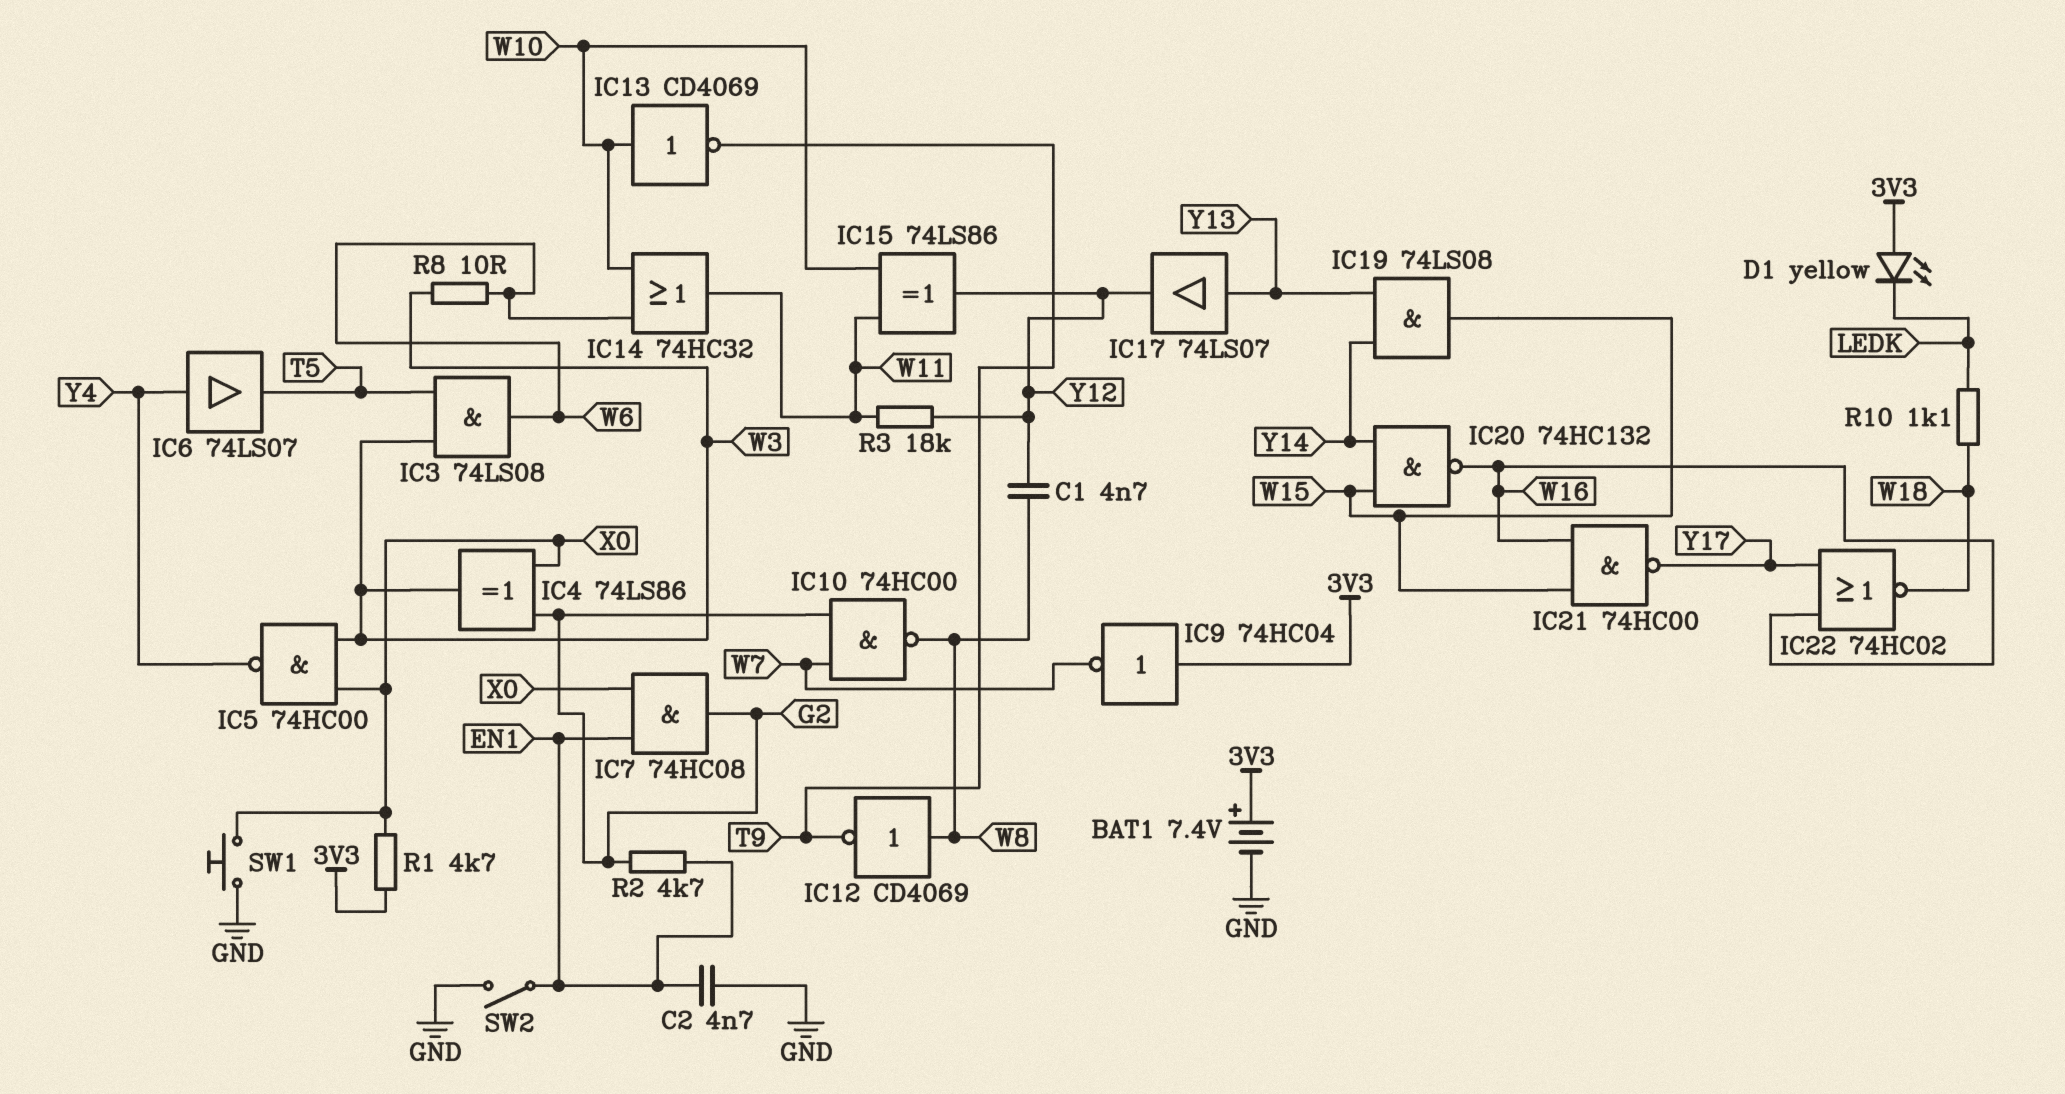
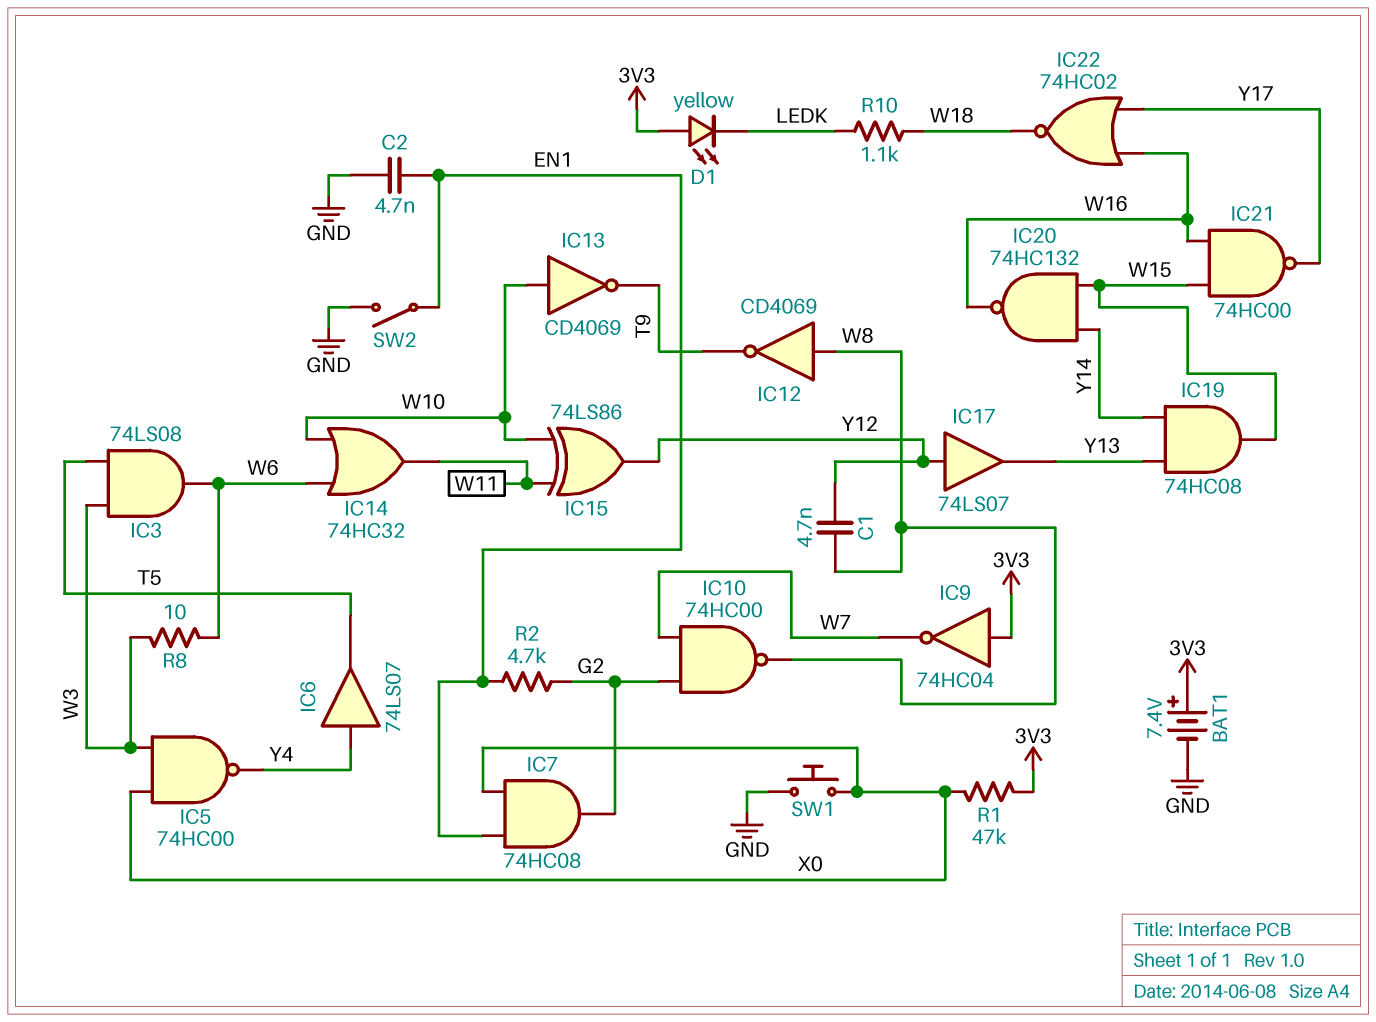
IC4: XOR 74LS86 (in G2, in X0, out W3) -> none
IC17: buffer 74LS07 (in Y13, out Y12) -> buffer 74LS07 (in Y12, out Y13)
IC19: AND 74LS08 (in Y13, in Y14, out W15) -> AND 74HC08 (in Y13, in Y14, out W15)
R1: 4.7k (3V3, X0) -> 47k (3V3, X0)
R3: 18k (W11, Y12) -> none

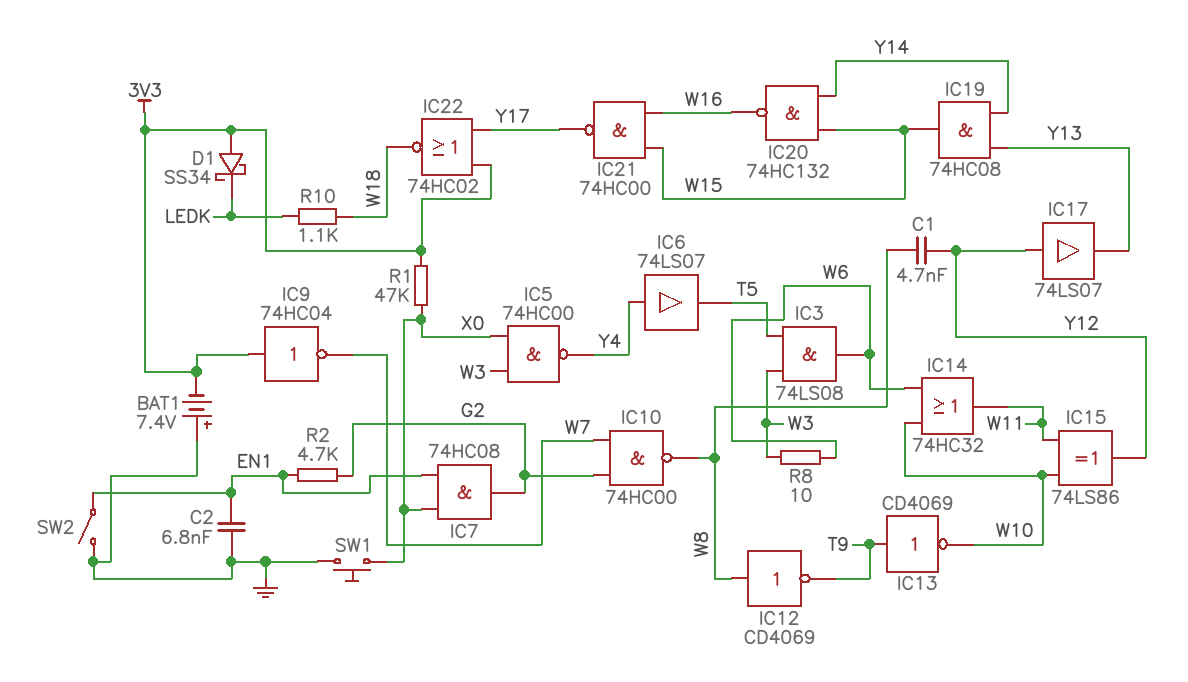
BAT1: 7.4V (plus 3V3, minus GND) -> 7.4V (plus GND, minus 3V3)
C2: 4.7nF (EN1, GND) -> 6.8nF (EN1, GND)
D1: LED yellow (A 3V3, K LEDK) -> schottky SS34 (A 3V3, K LEDK)
IC13: NOT CD4069 (in W10, out T9) -> NOT CD4069 (in T9, out W10)
IC22: NOR 74HC02 (in W16, in Y17, out W18) -> NOR 74HC02 (in 3V3, in Y17, out W18)

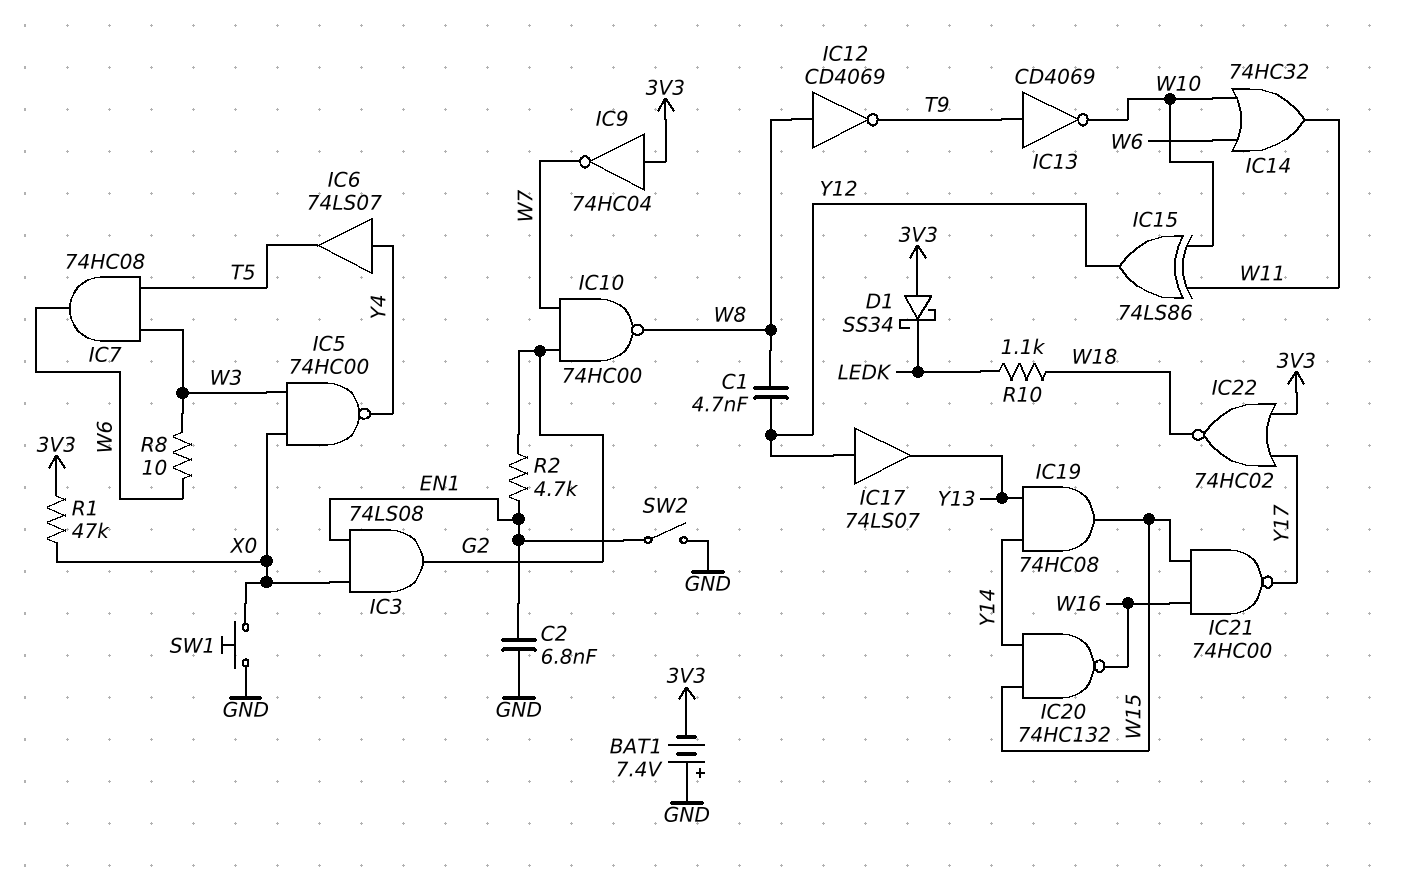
IC3: AND 74LS08 (in T5, in W3, out W6) -> AND 74LS08 (in EN1, in X0, out G2)
IC7: AND 74HC08 (in EN1, in X0, out G2) -> AND 74HC08 (in T5, in W3, out W6)

